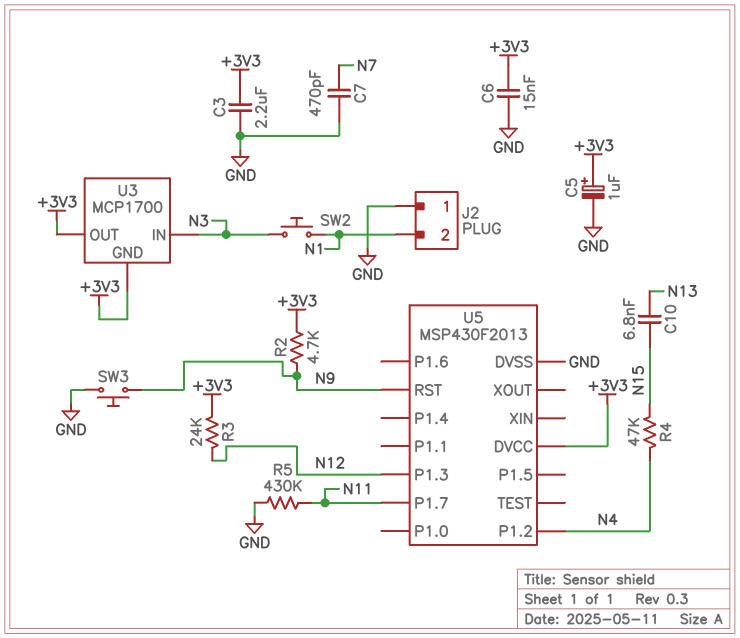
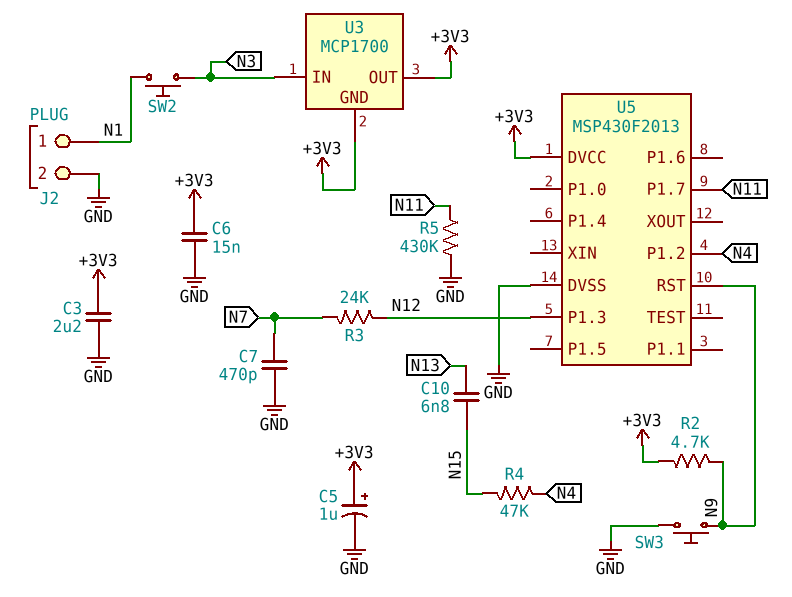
J2 pin 1: GND -> N1
J2 pin 2: N1 -> GND
R3: 24k (+3V3, N12) -> 24k (N7, N12)

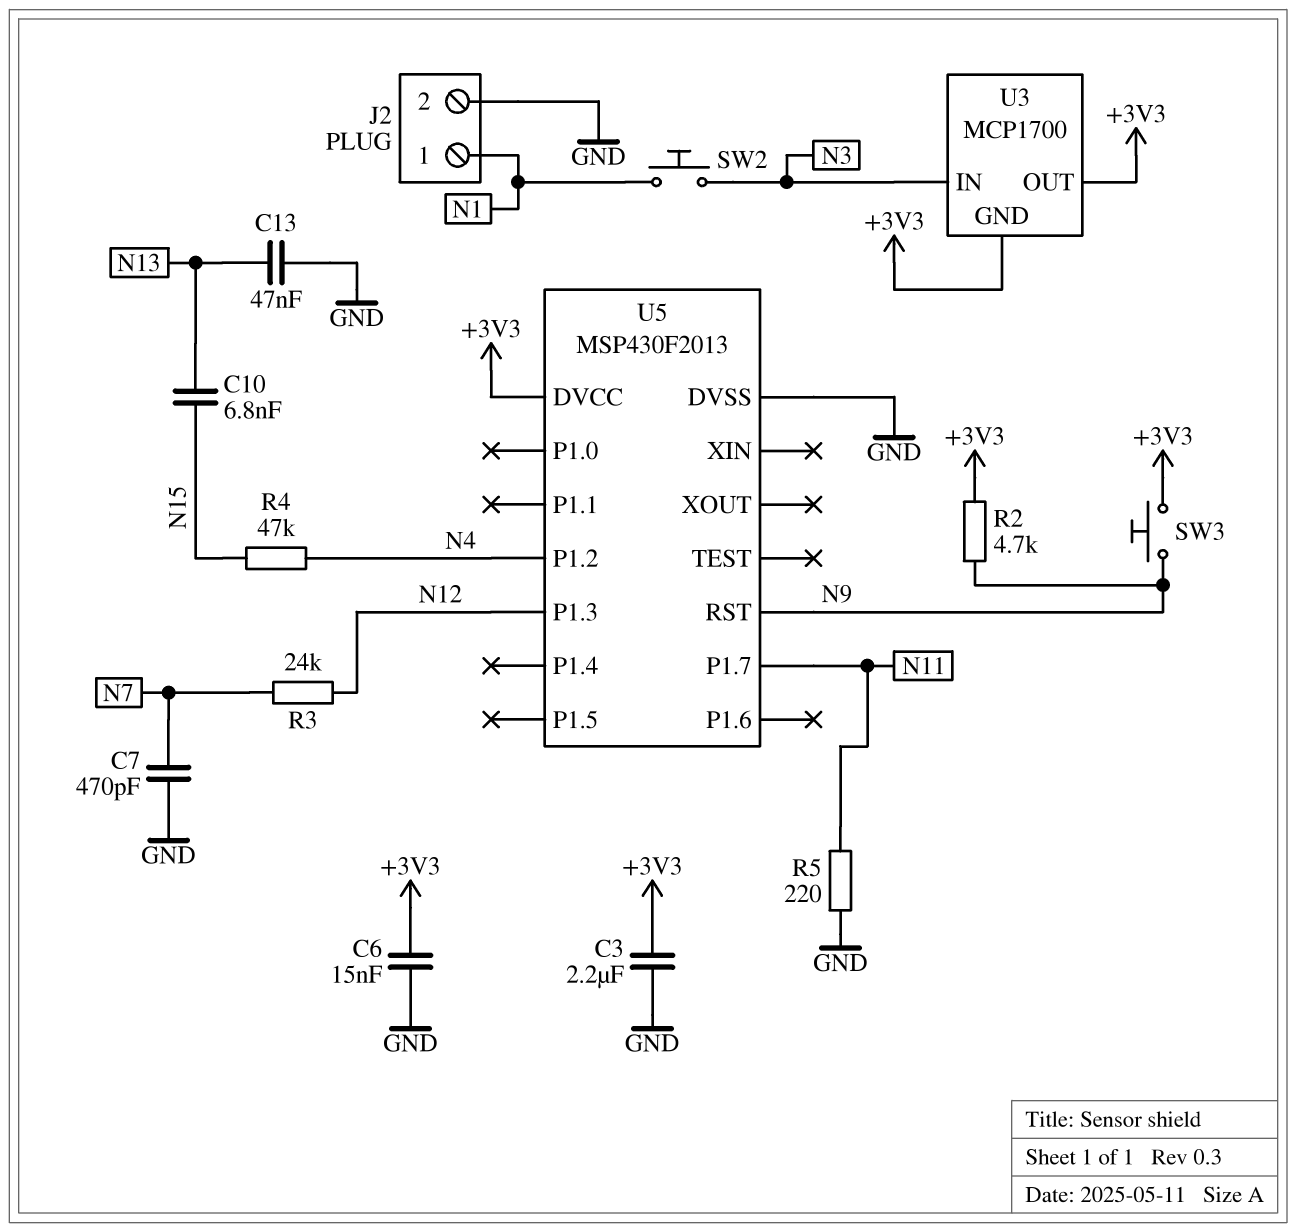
C5: 1uF (plus +3V3, minus GND) -> none
C13: none -> 47nF (GND, N13)
R5: 430k (GND, N11) -> 220 (GND, N11)
SW3: button (GND, N9) -> button (+3V3, N9)

